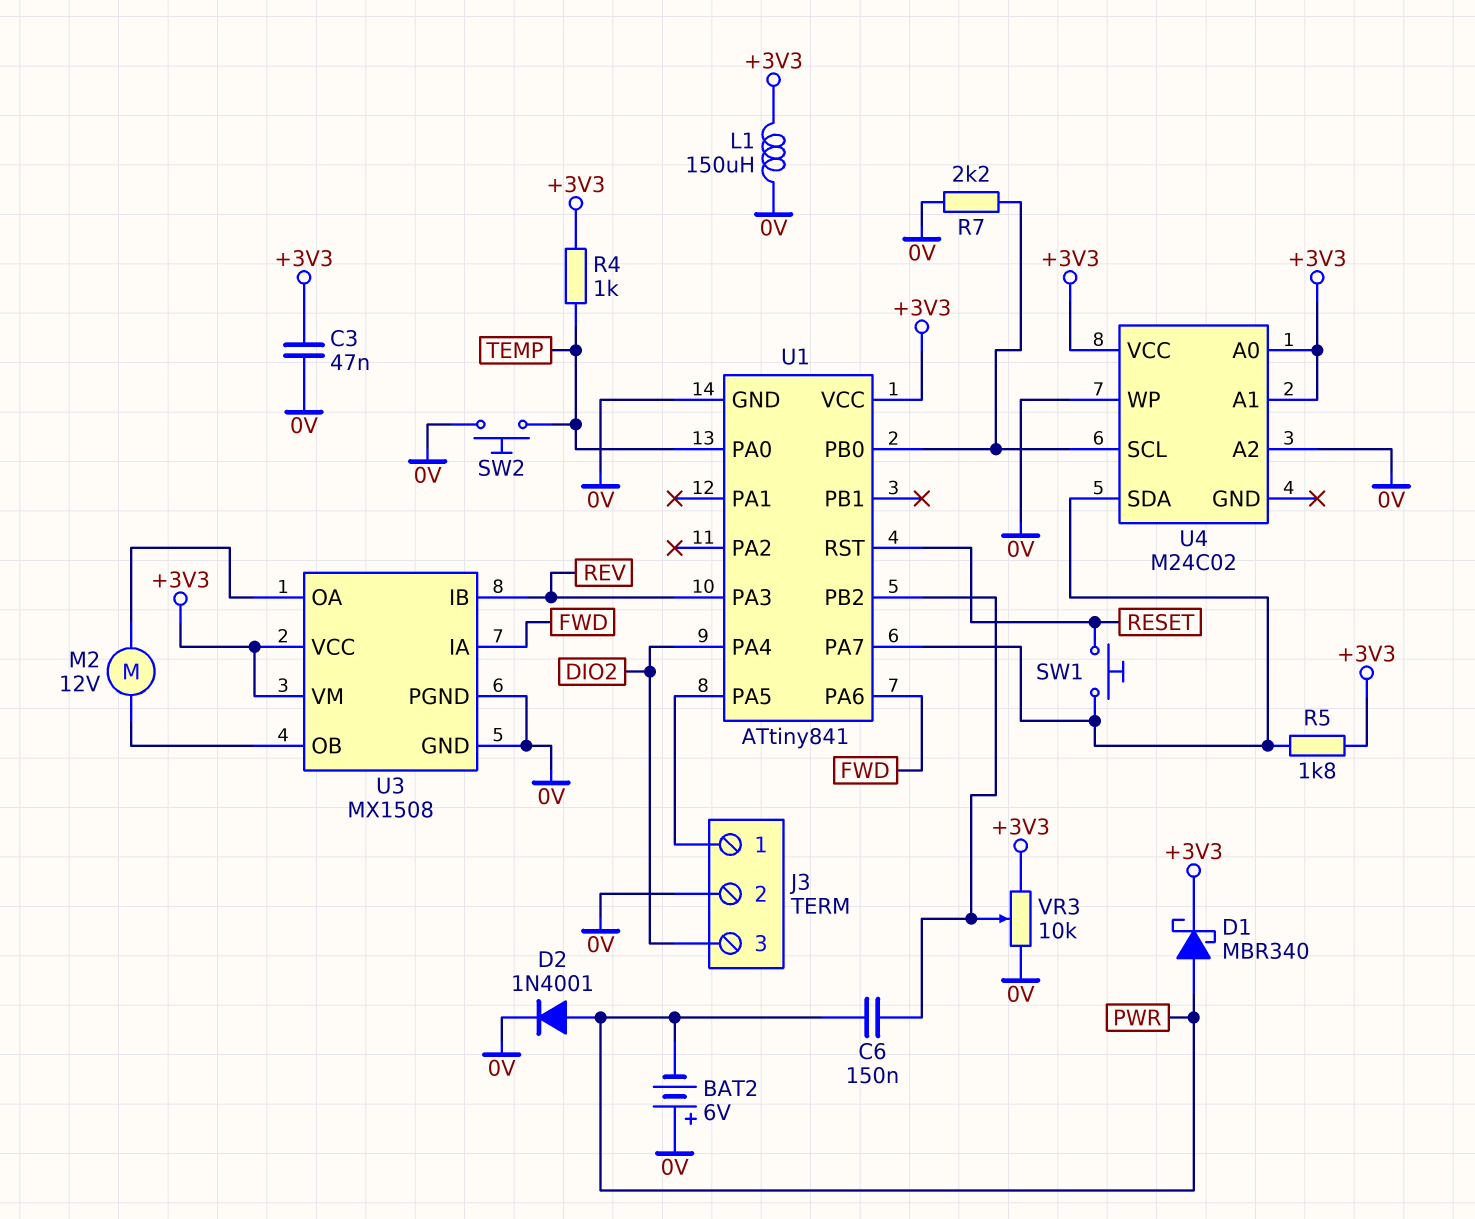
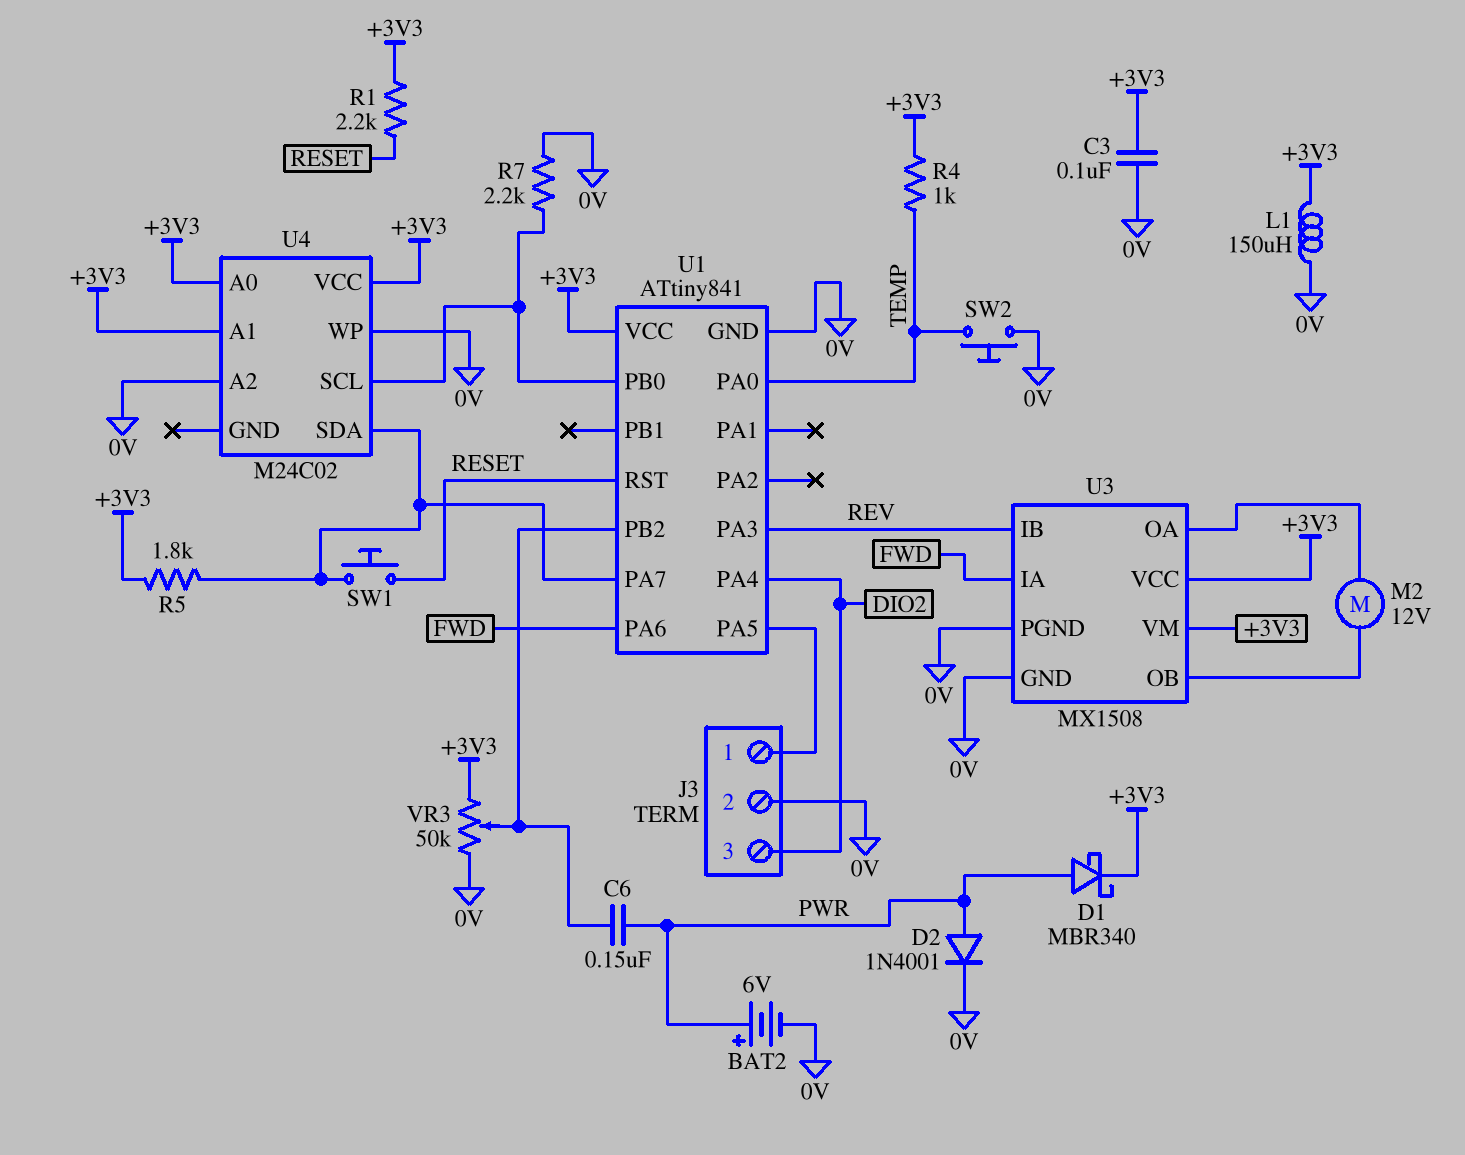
BAT2: 6V (plus 0V, minus PWR) -> 6V (plus PWR, minus 0V)
C3: 47nF (+3V3, 0V) -> 100nF (+3V3, 0V)
R1: none -> 2.2k (+3V3, RESET)
VR3: 10k (+3V3, 0V, wiper U1/PB2) -> 50k (+3V3, 0V, wiper U1/PB2)

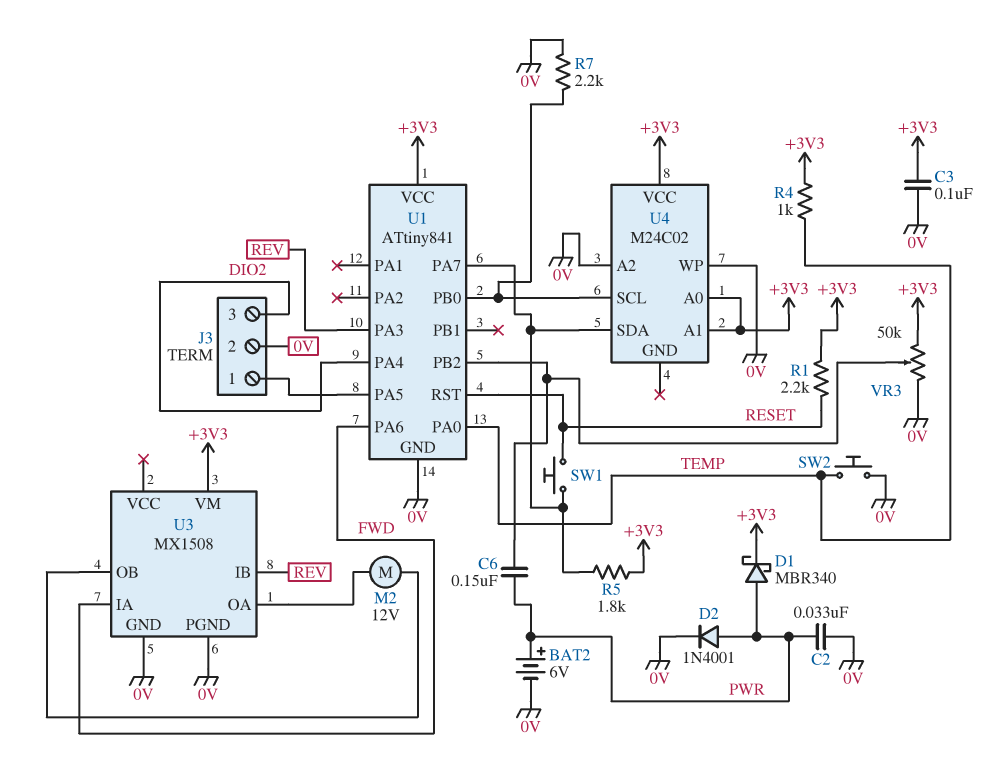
C2: none -> 33nF (0V, PWR)
L1: 150uH (+3V3, 0V) -> none
U3 pin VCC: +3V3 -> none

